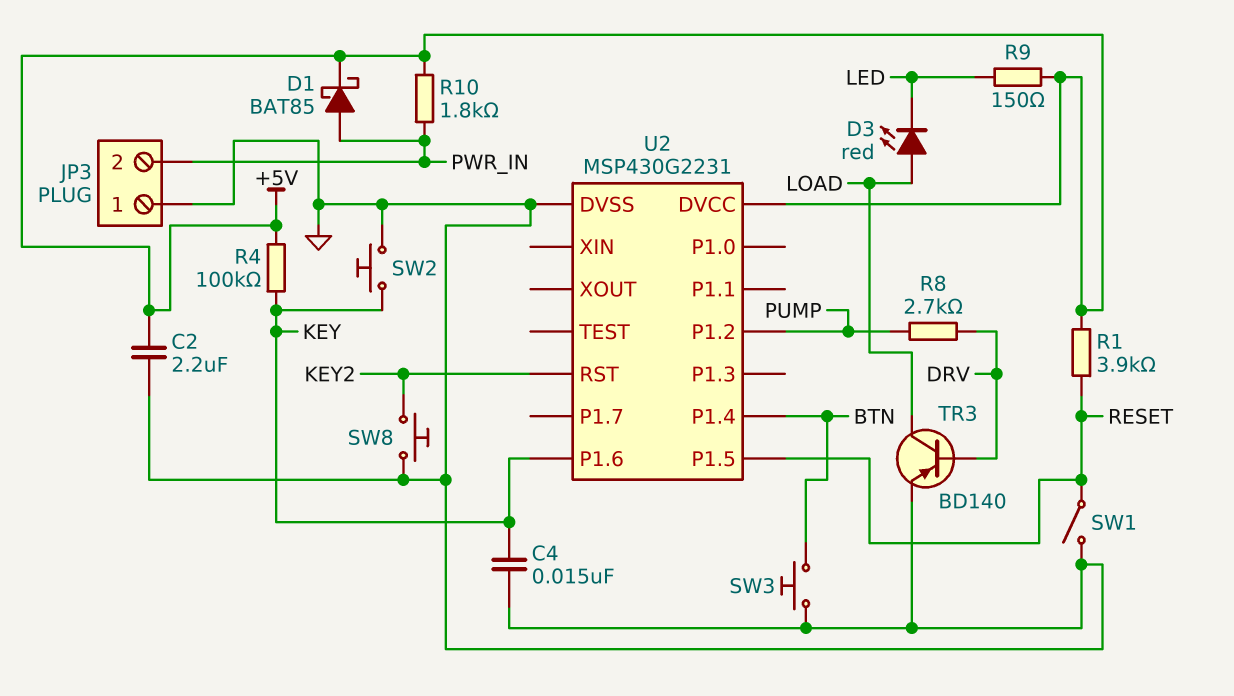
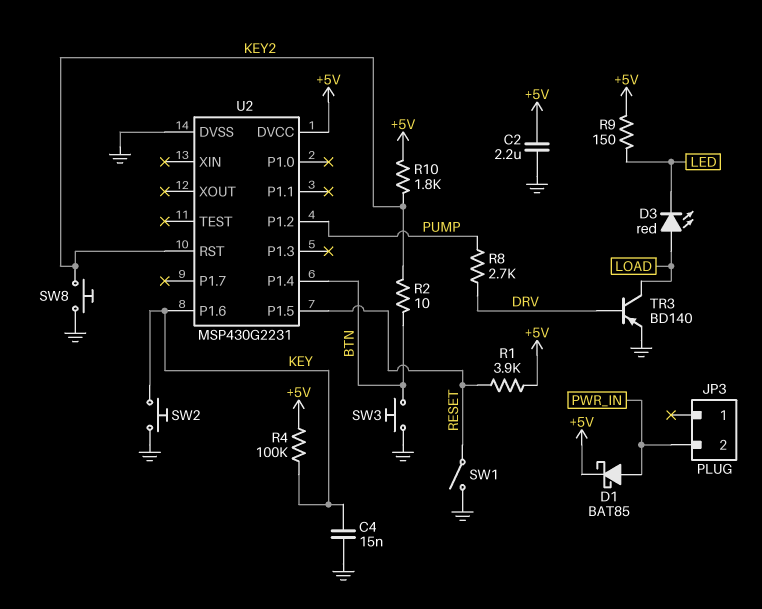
JP3 pin 1: GND -> none
R2: none -> 10 (BTN, KEY2)
R10: 1.8k (+5V, PWR_IN) -> 1.8k (+5V, KEY2)

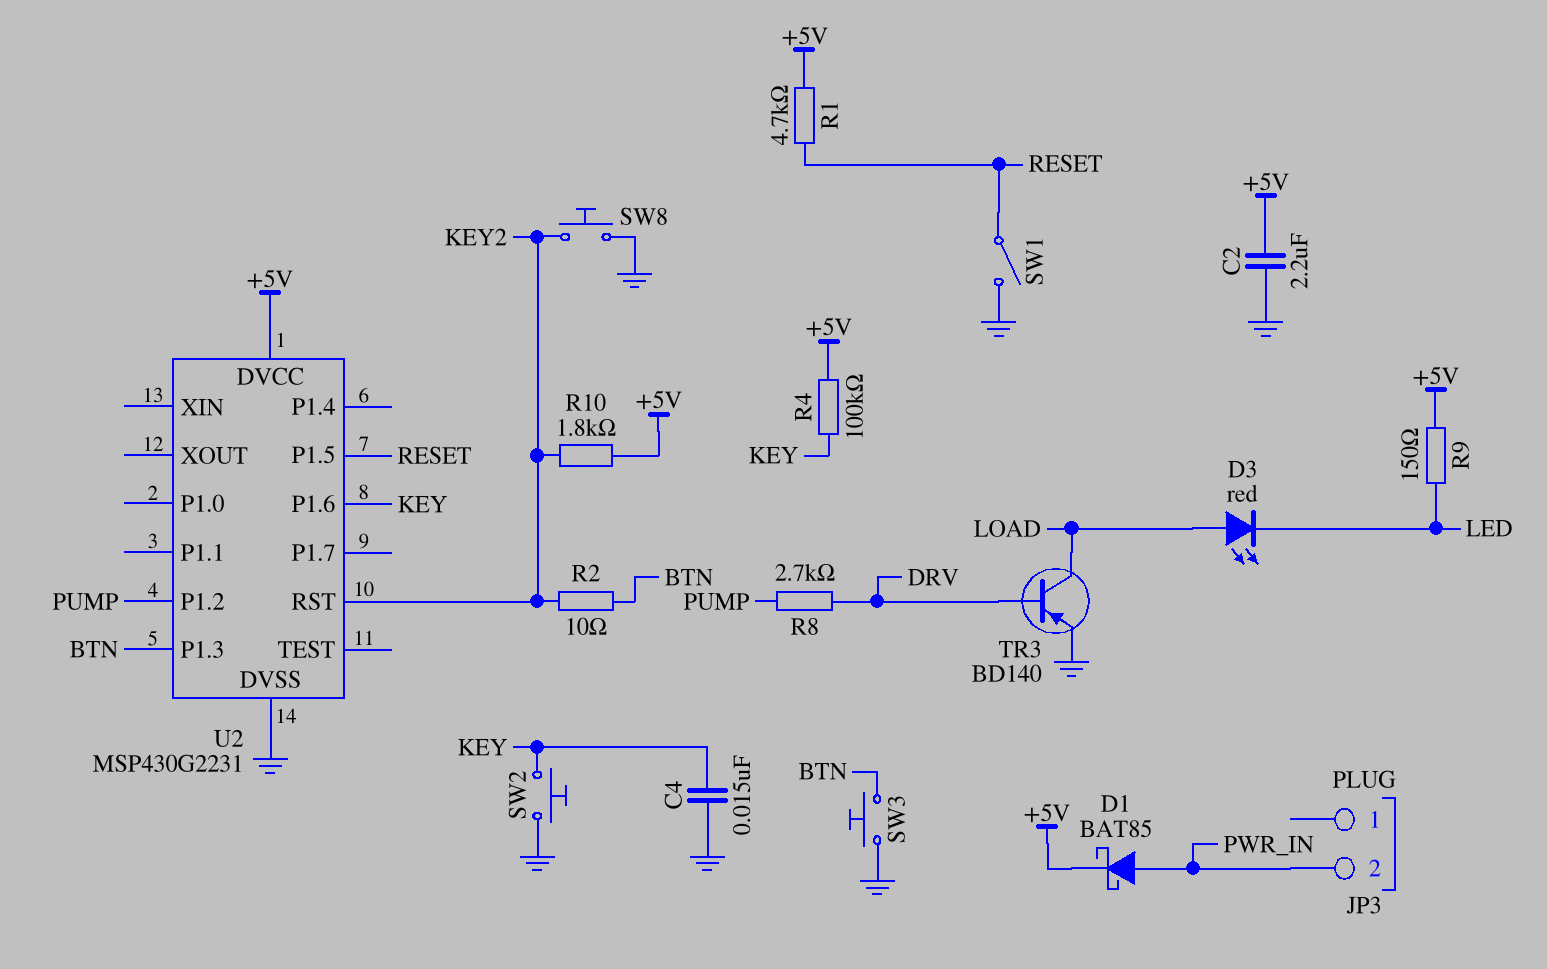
R1: 3.9k (+5V, RESET) -> 4.7k (+5V, RESET)
U2 pin P1.3: none -> BTN
U2 pin P1.4: BTN -> none

